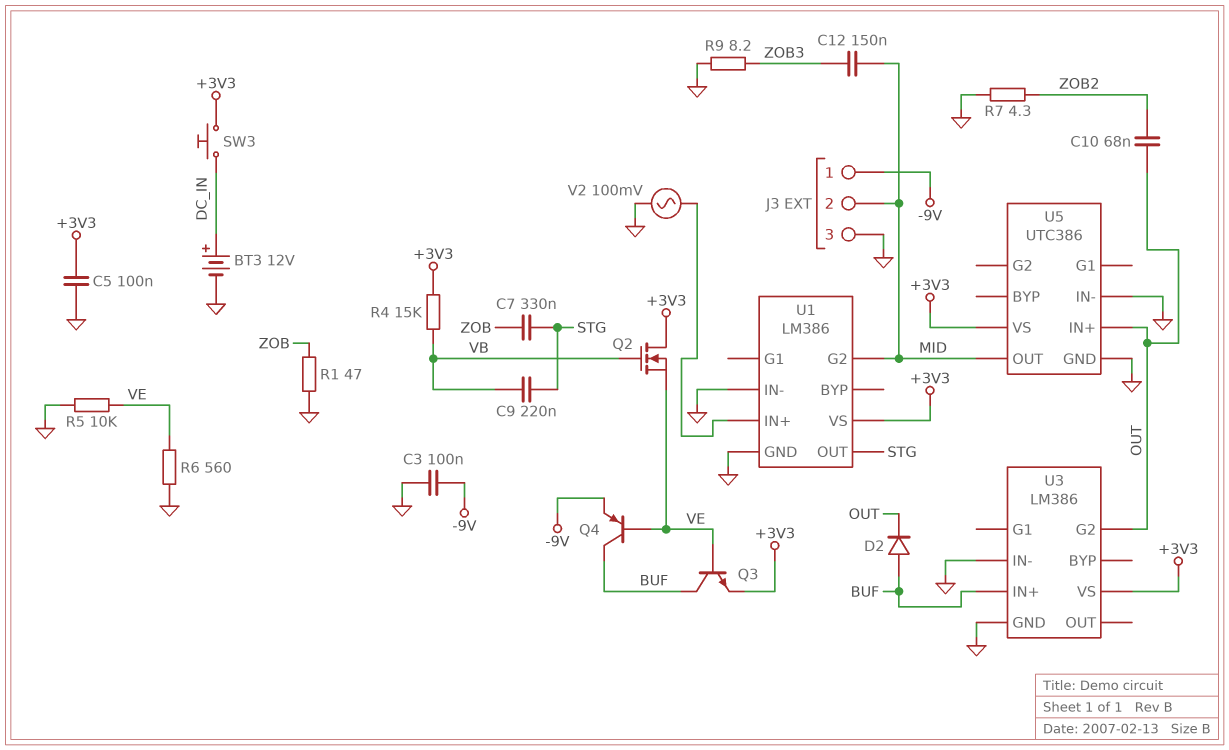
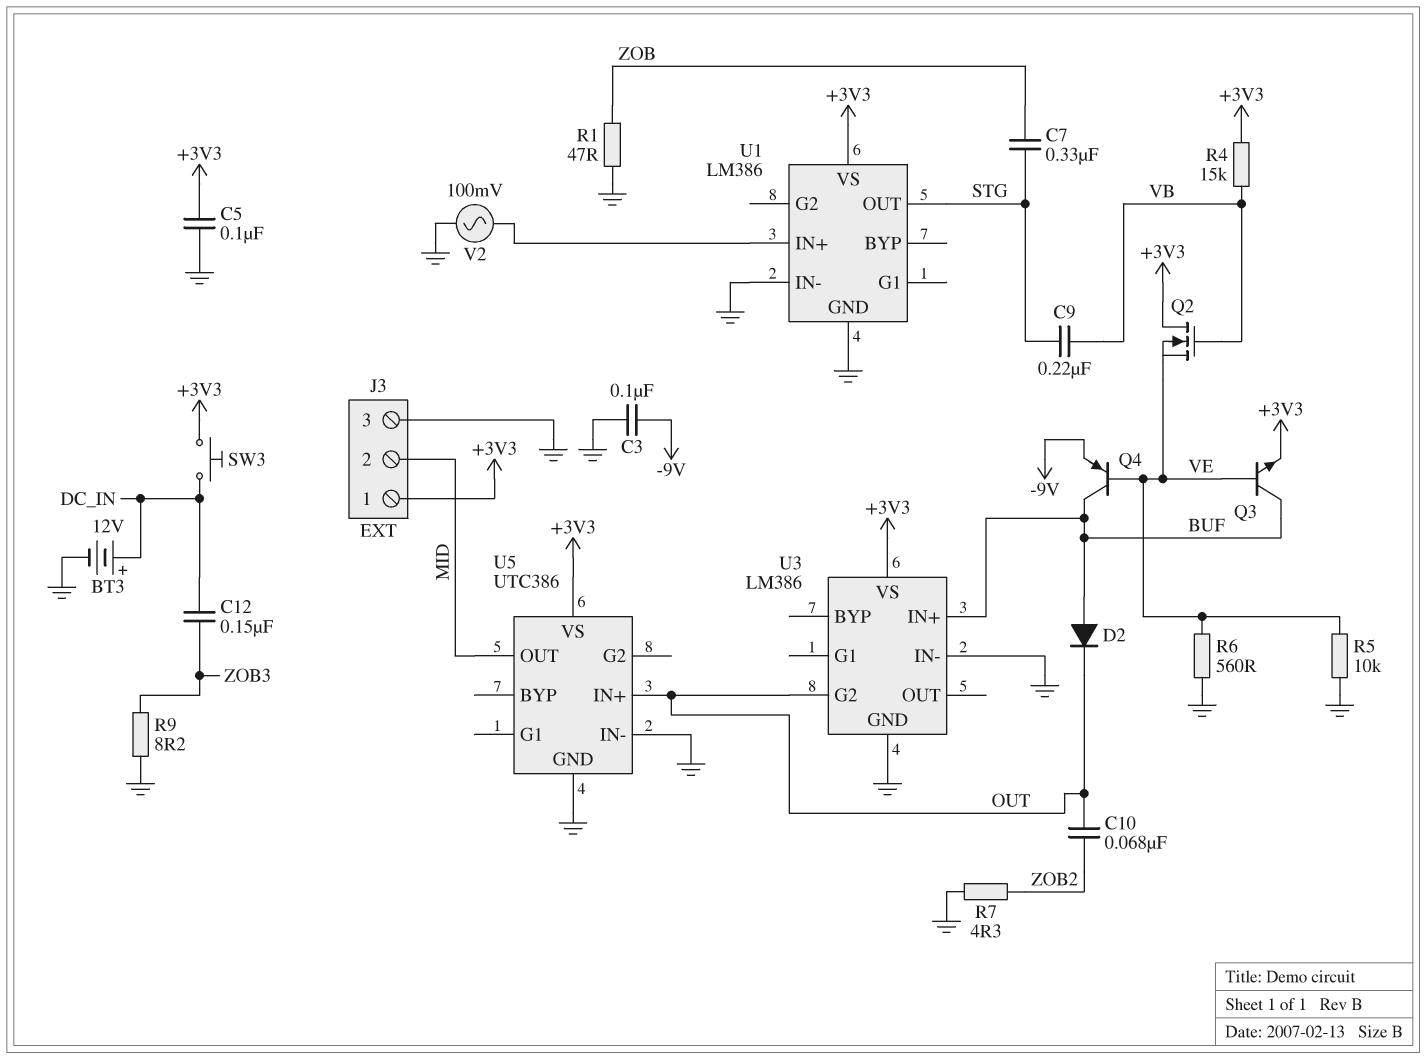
C12: 150nF (MID, ZOB3) -> 150nF (DC_IN, ZOB3)
J3 pin 1: -9V -> +3V3
U1 pin G2: MID -> none

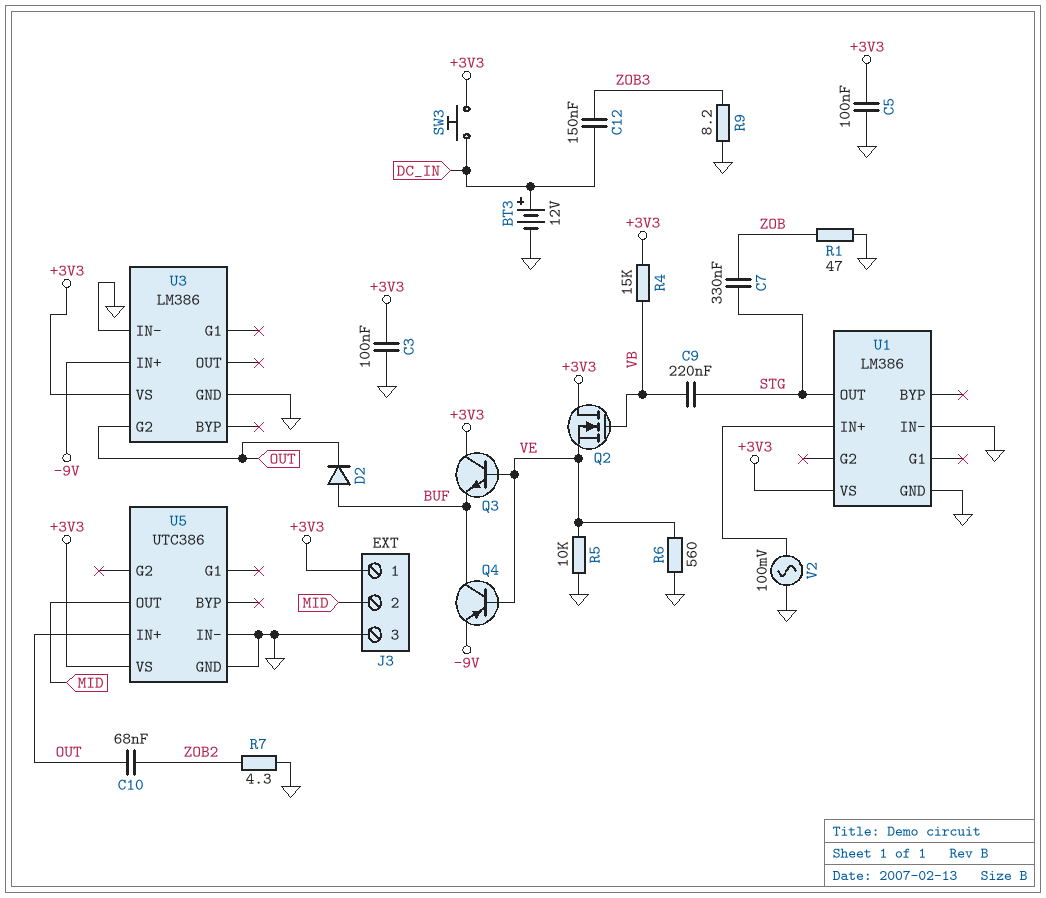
C3: 100nF (-9V, GND) -> 100nF (+3V3, GND)
Q3: NPN (B VE, C BUF, E +3V3) -> NPN (B VE, C +3V3, E BUF)
U3 pin IN+: BUF -> -9V

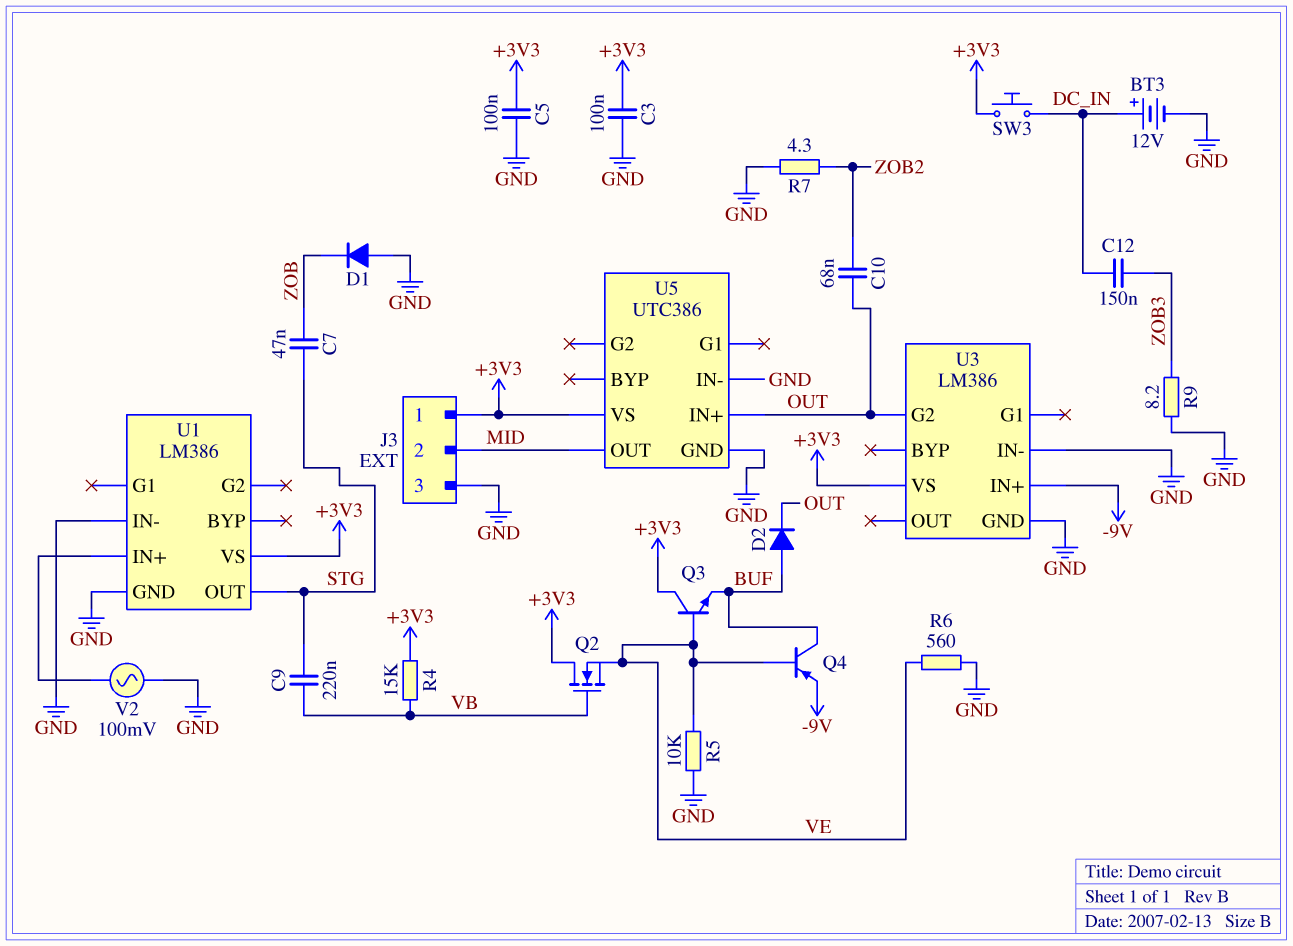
C7: 330nF (STG, ZOB) -> 47nF (STG, ZOB)
D1: none -> diode (A GND, K ZOB)
R1: 47 (GND, ZOB) -> none

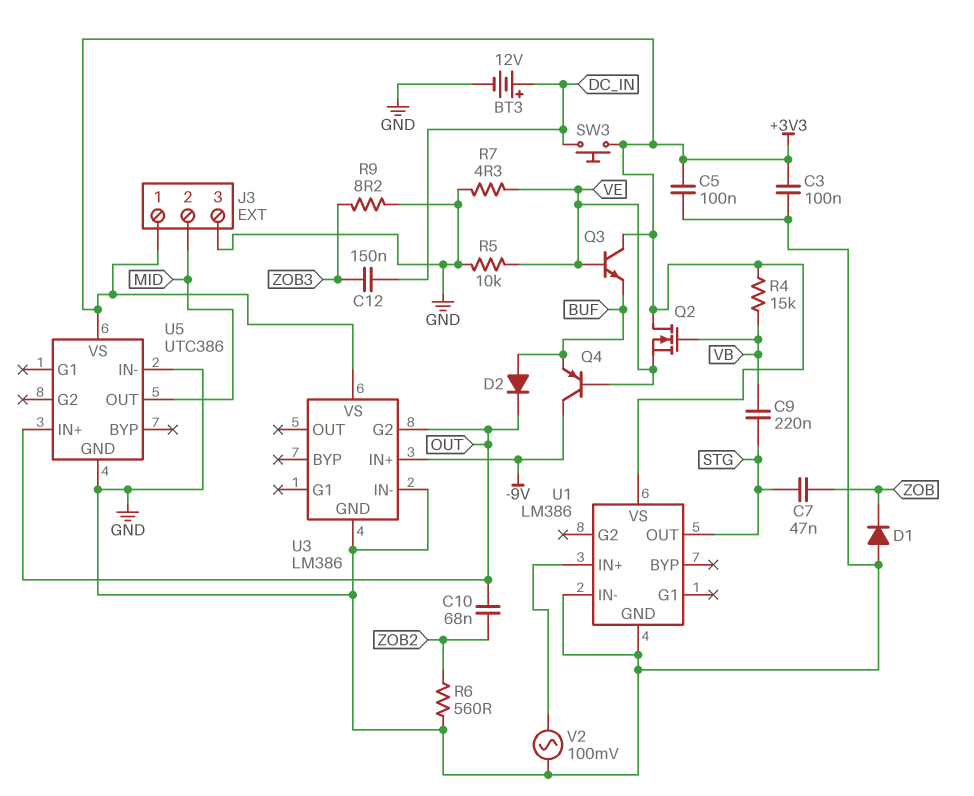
Q4: PNP (B VE, C BUF, E -9V) -> PNP (B VE, C -9V, E BUF)
R6: 560 (GND, VE) -> 560 (GND, ZOB2)
R7: 4.3 (GND, ZOB2) -> 4.3 (GND, VE)

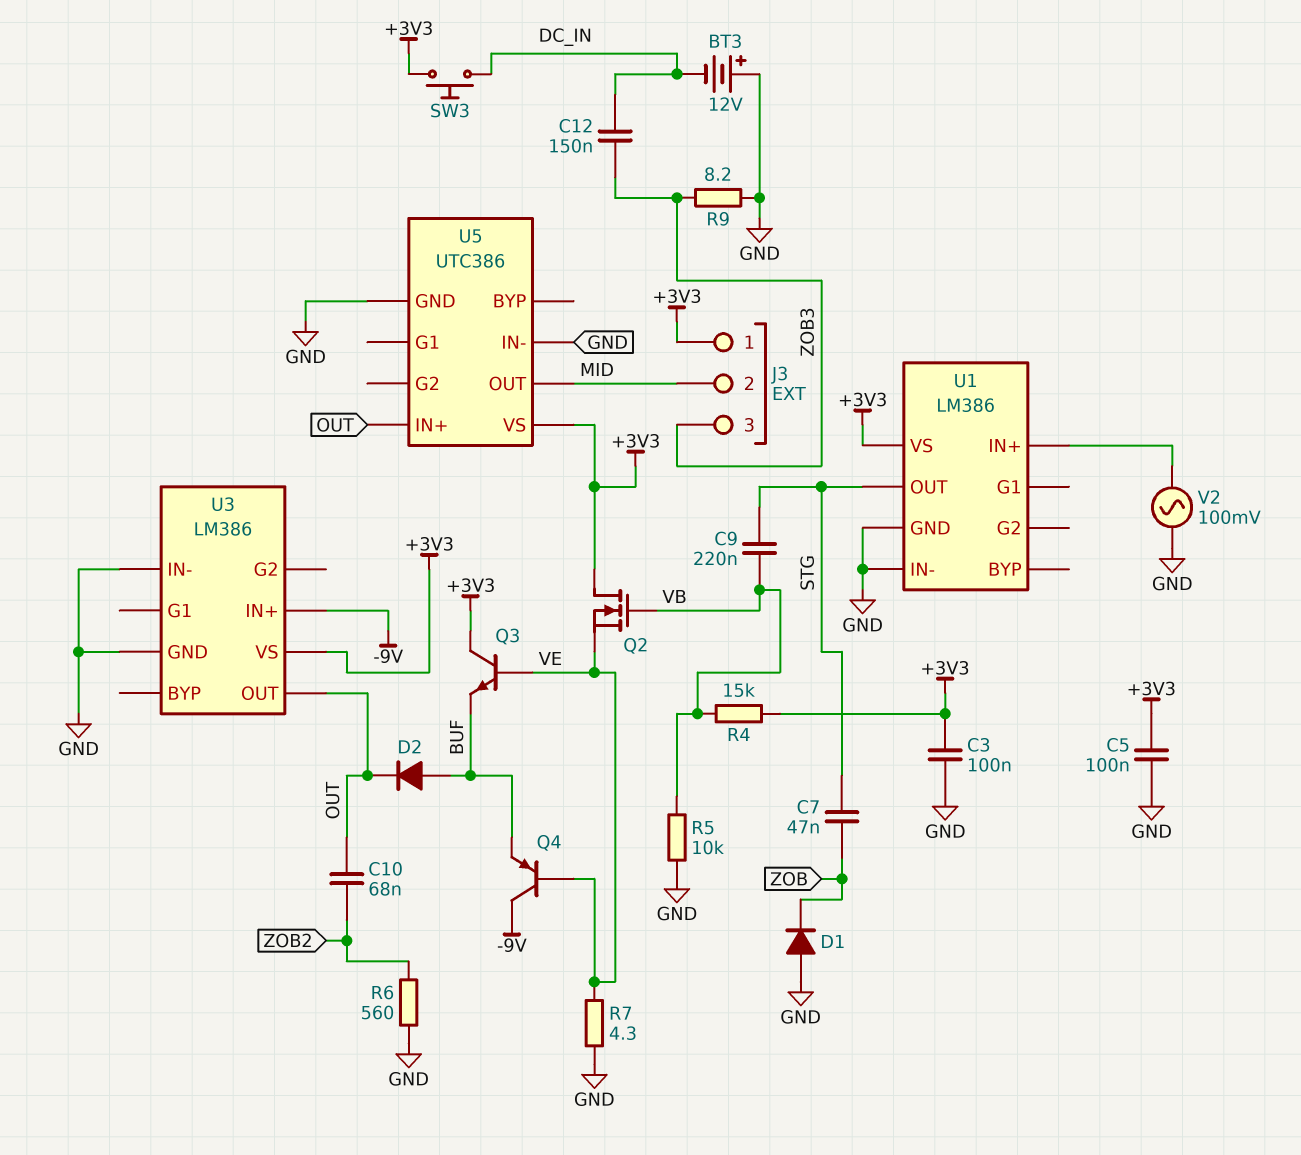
BT3: 12V (plus DC_IN, minus GND) -> 12V (plus GND, minus DC_IN)
J3 pin 3: GND -> ZOB3
R5: 10k (GND, VE) -> 10k (GND, VB)
U3 pin G2: OUT -> none
U3 pin OUT: none -> OUT

